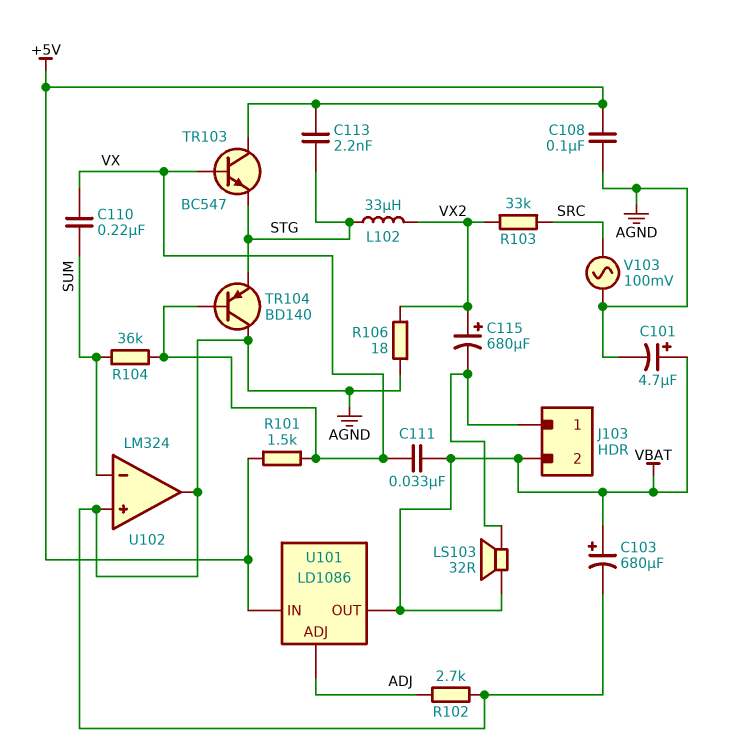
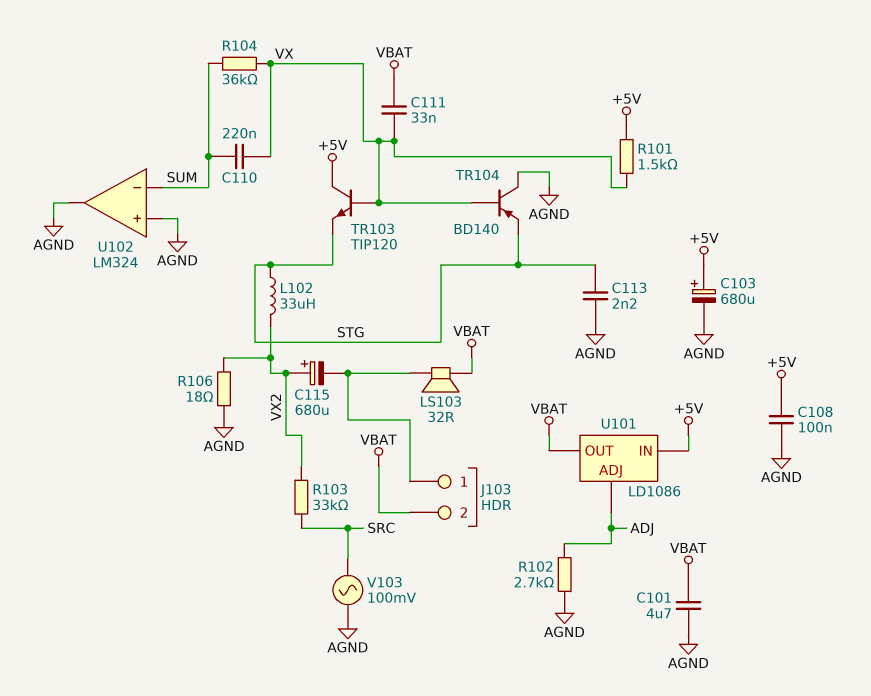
C101: 4.7uF (plus VBAT, minus AGND) -> 4.7uF (AGND, VBAT)
C103: 680uF (plus VBAT, minus AGND) -> 680uF (plus +5V, minus AGND)
C113: 2.2nF (+5V, STG) -> 2.2nF (AGND, STG)
TR103: NPN BC547 (B VX, C +5V, E STG) -> NPN TIP120 (B VX, C +5V, E STG)

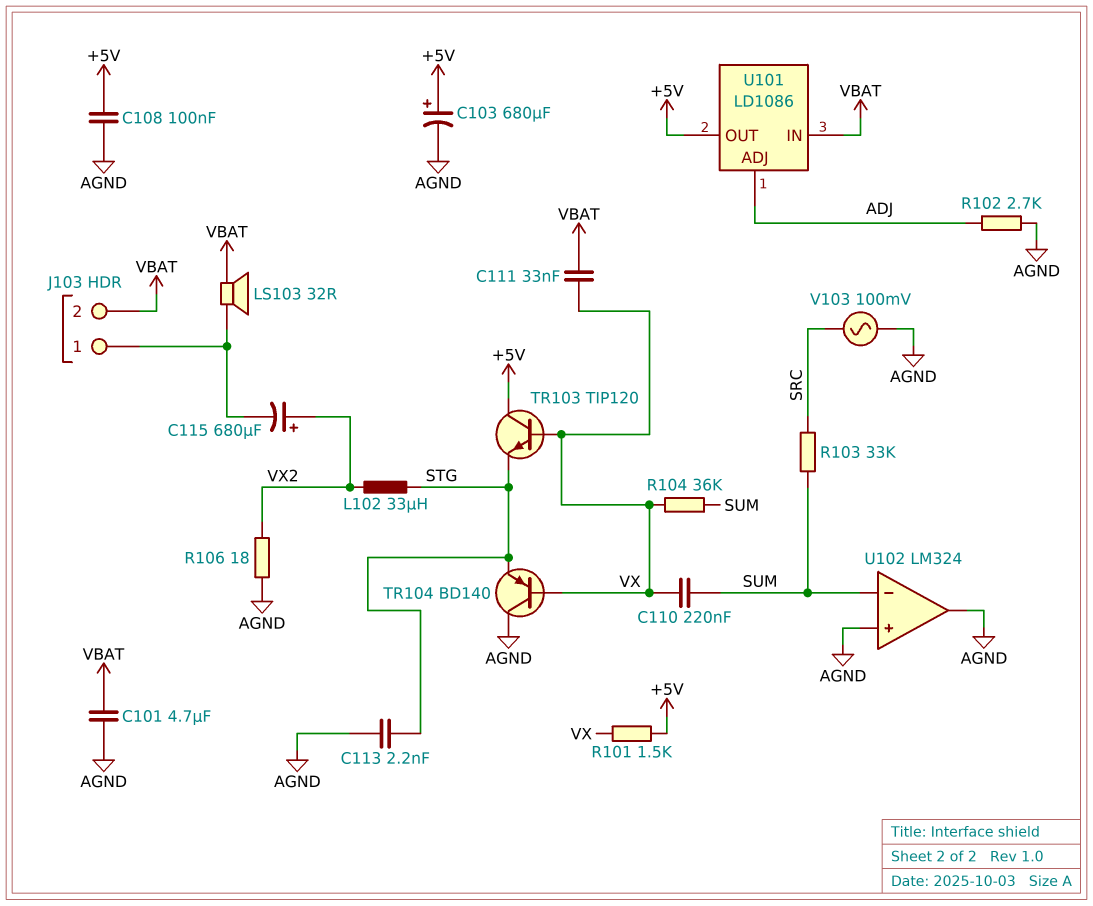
R103: 33k (SRC, VX2) -> 33k (SRC, SUM)
U101 pin IN: +5V -> VBAT
U101 pin OUT: VBAT -> +5V

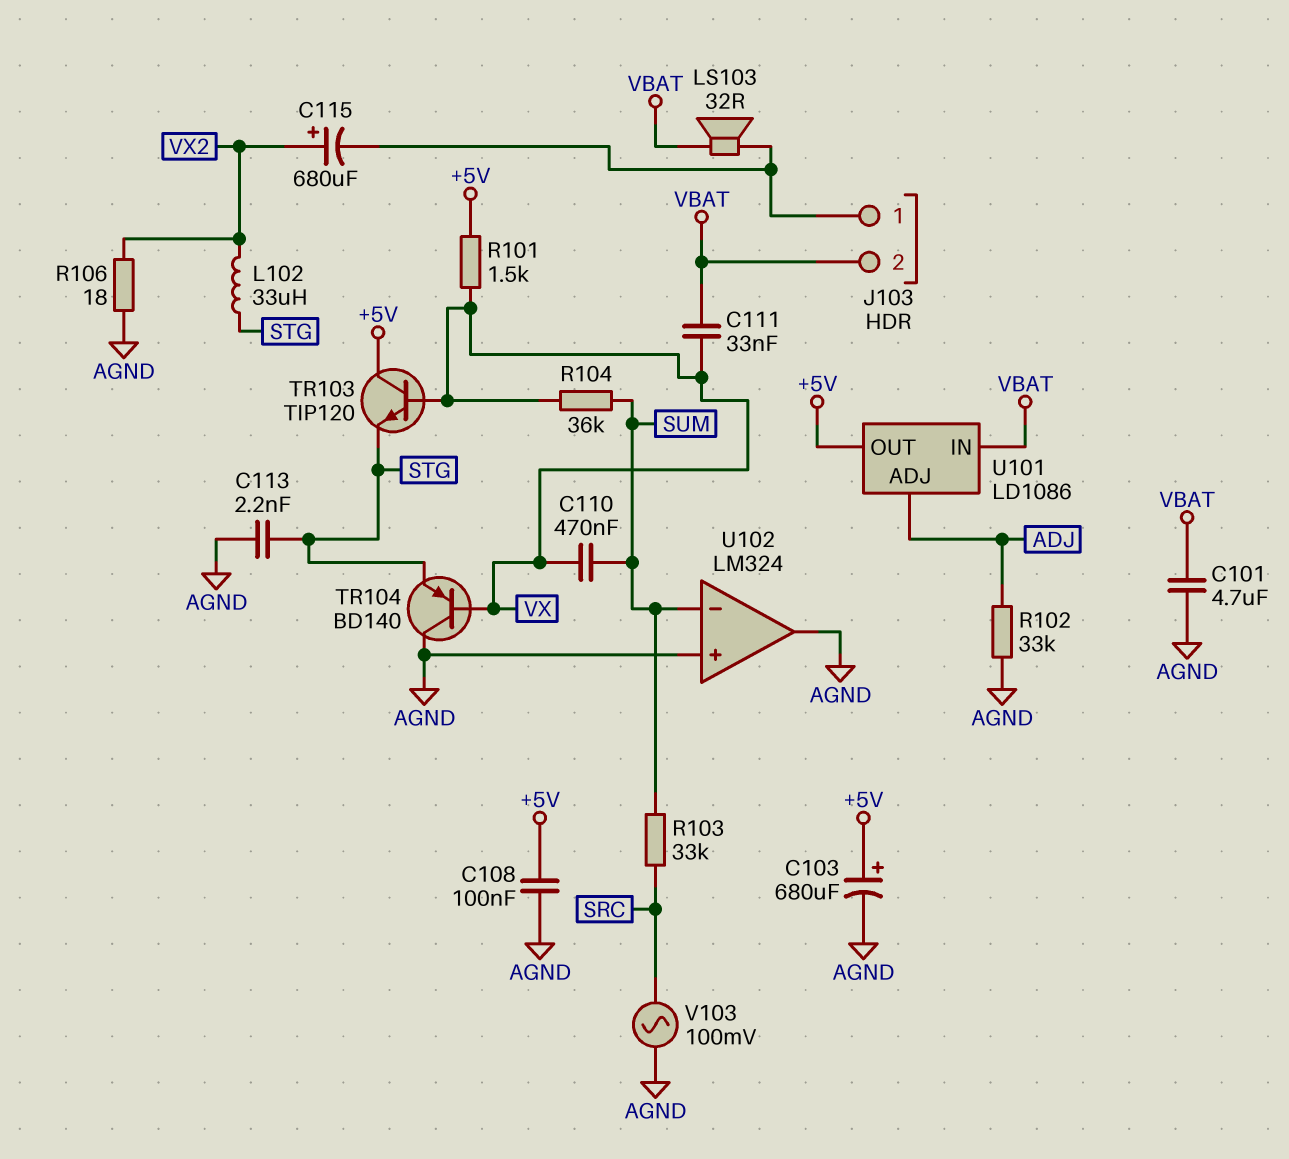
C110: 220nF (SUM, VX) -> 470nF (SUM, VX)
R102: 2.7k (ADJ, AGND) -> 33k (ADJ, AGND)

